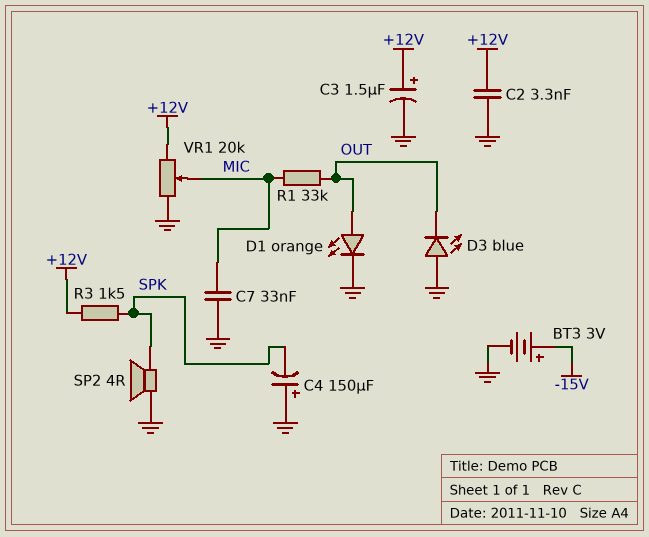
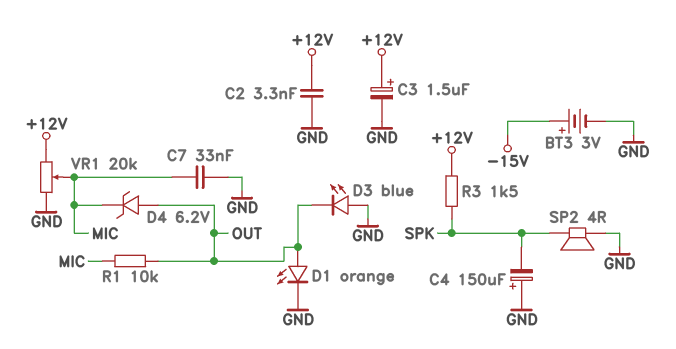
D4: none -> zener 6.2V (A OUT, K MIC)
R1: 33k (MIC, OUT) -> 10k (MIC, OUT)

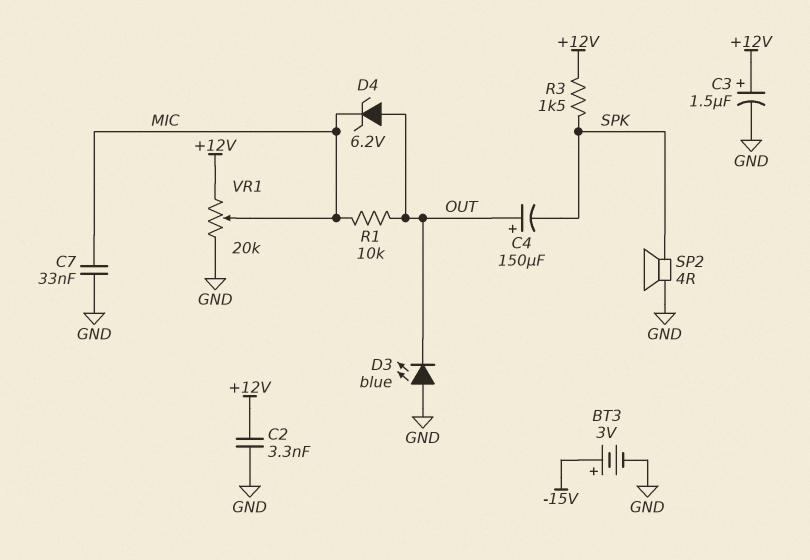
C4: 150uF (plus GND, minus SPK) -> 150uF (plus OUT, minus SPK)
D1: LED orange (A OUT, K GND) -> none

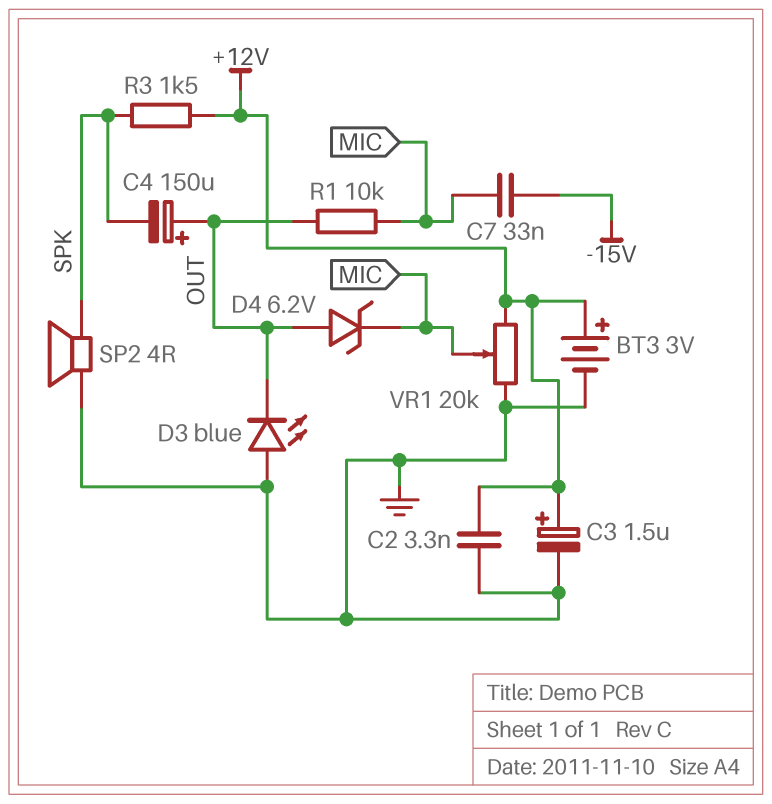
BT3: 3V (plus -15V, minus GND) -> 3V (plus +12V, minus GND)
C7: 33nF (GND, MIC) -> 33nF (-15V, MIC)

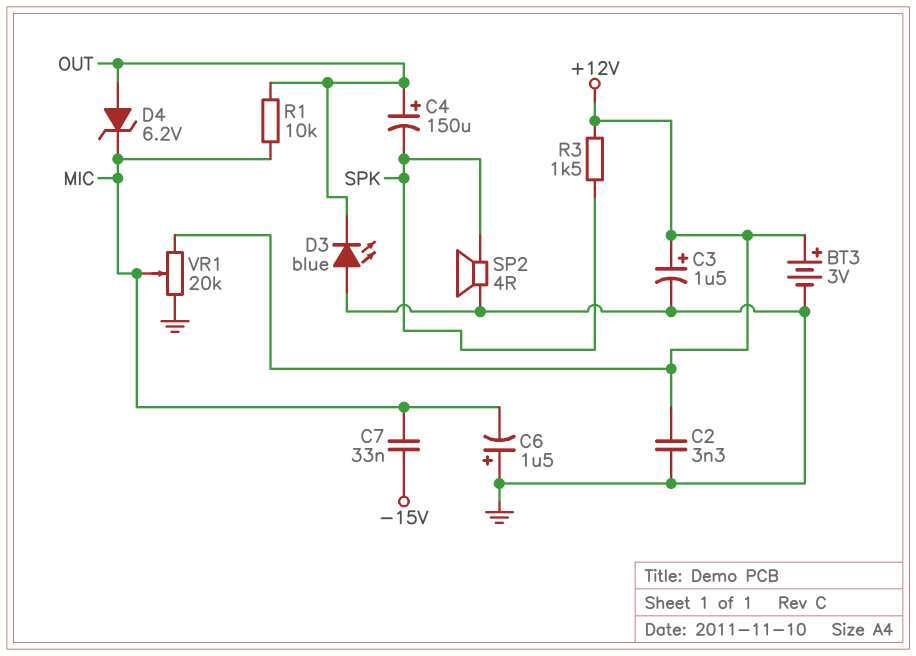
C6: none -> 1.5uF (plus GND, minus MIC)

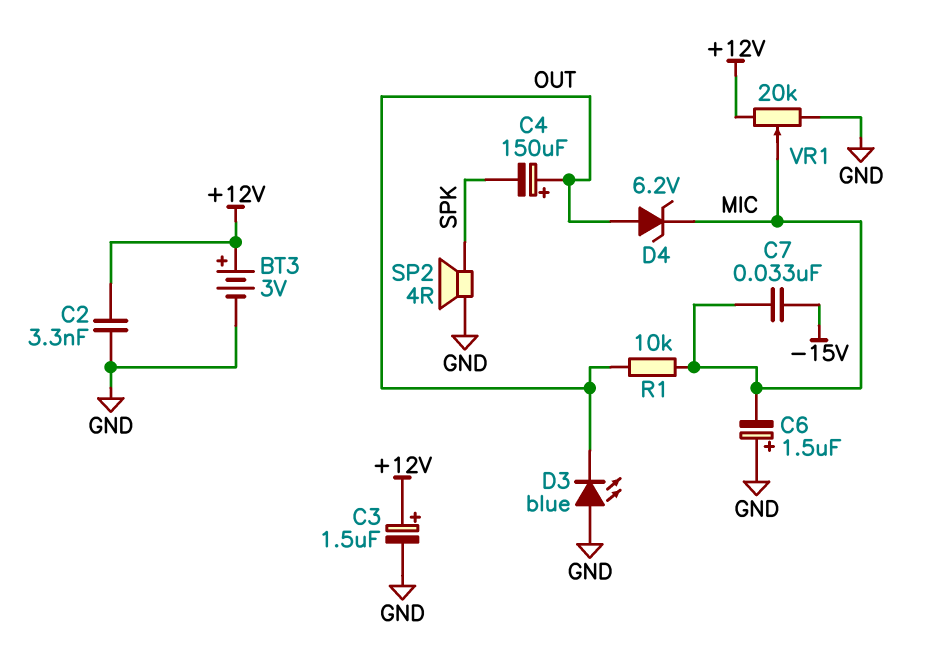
R3: 1.5k (+12V, SPK) -> none

